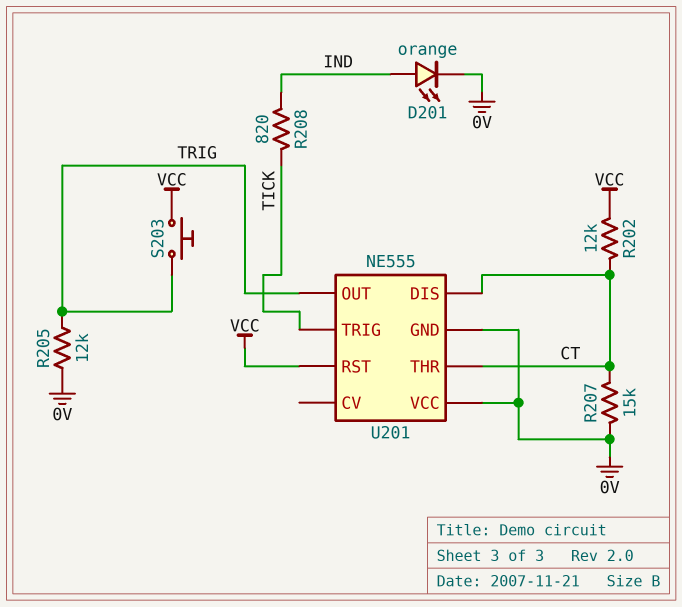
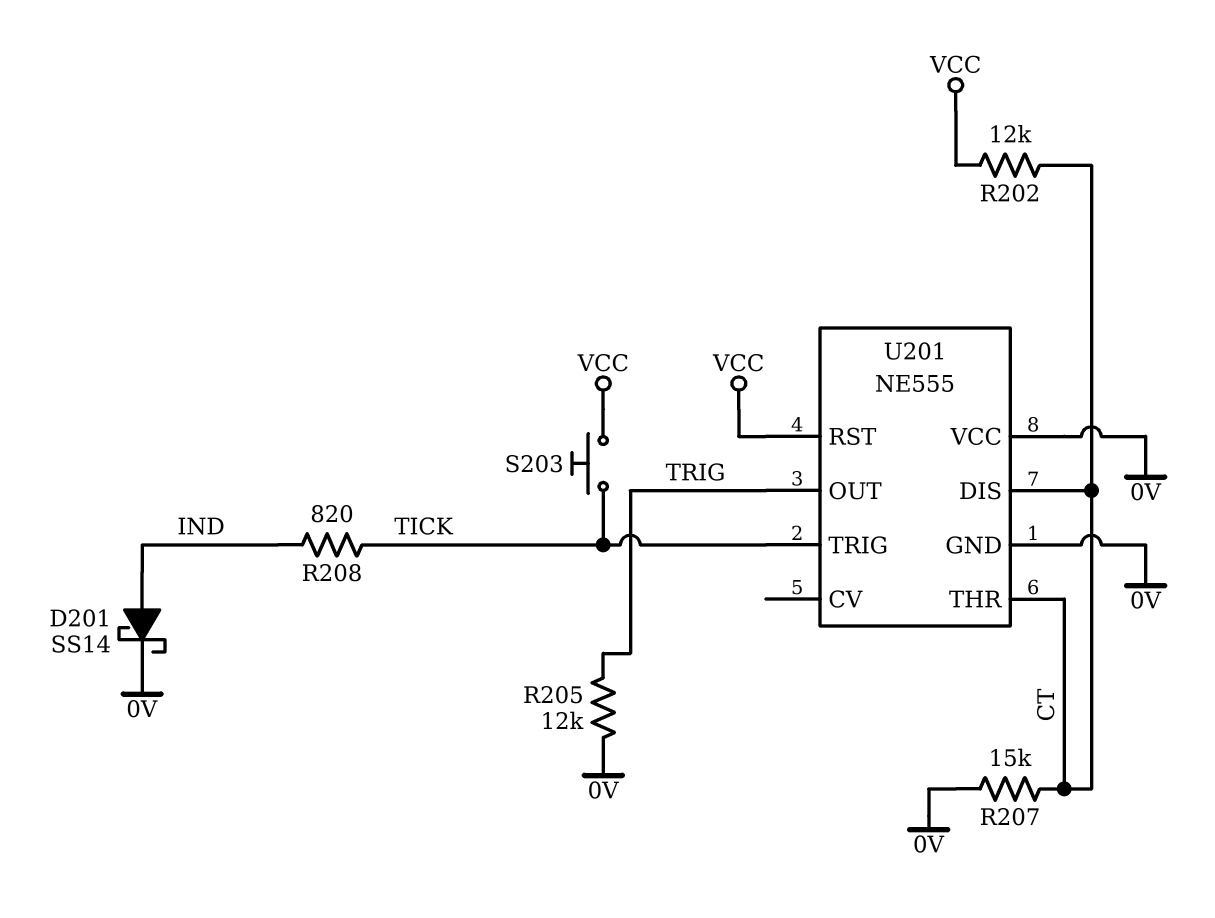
D201: LED orange (A IND, K 0V) -> schottky SS14 (A IND, K 0V)
S203: button (TRIG, VCC) -> button (TICK, VCC)

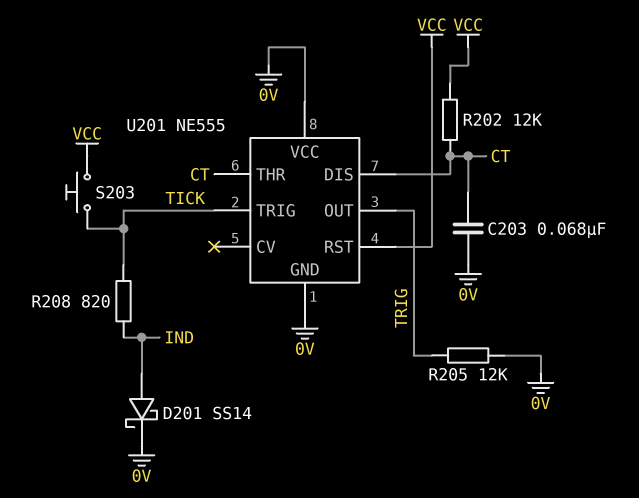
C203: none -> 68nF (0V, CT)
R207: 15k (0V, CT) -> none

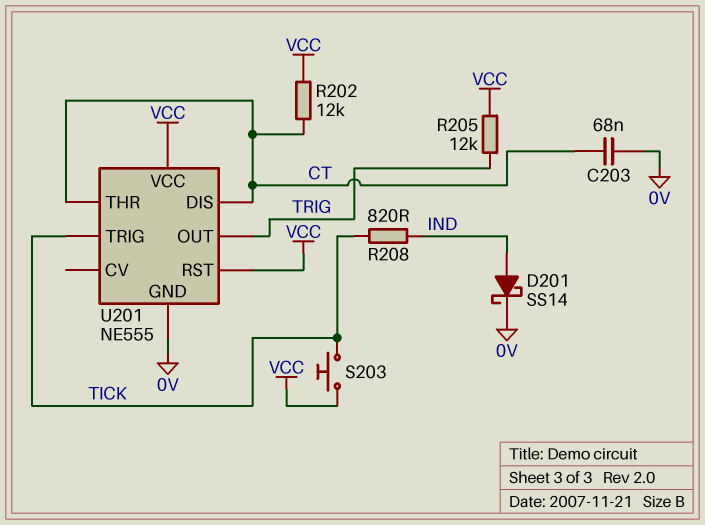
R205: 12k (0V, TRIG) -> 12k (TRIG, VCC)
U201 pin VCC: 0V -> VCC

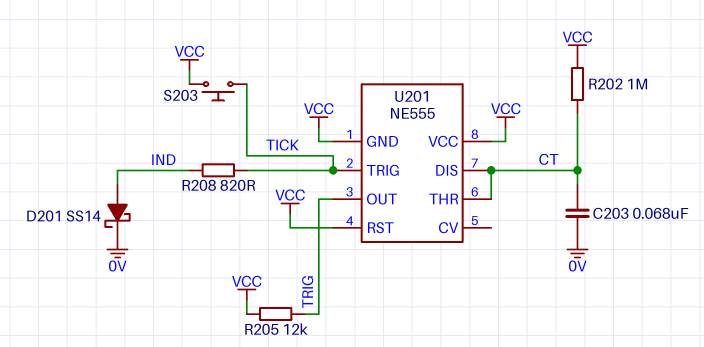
R202: 12k (CT, VCC) -> 1M (CT, VCC)
U201 pin GND: 0V -> VCC

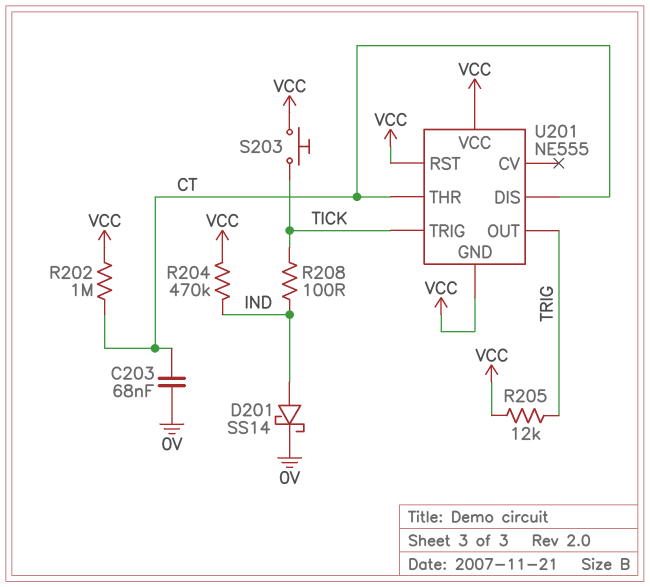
R204: none -> 470k (IND, VCC)
R208: 820 (IND, TICK) -> 100 (IND, TICK)

